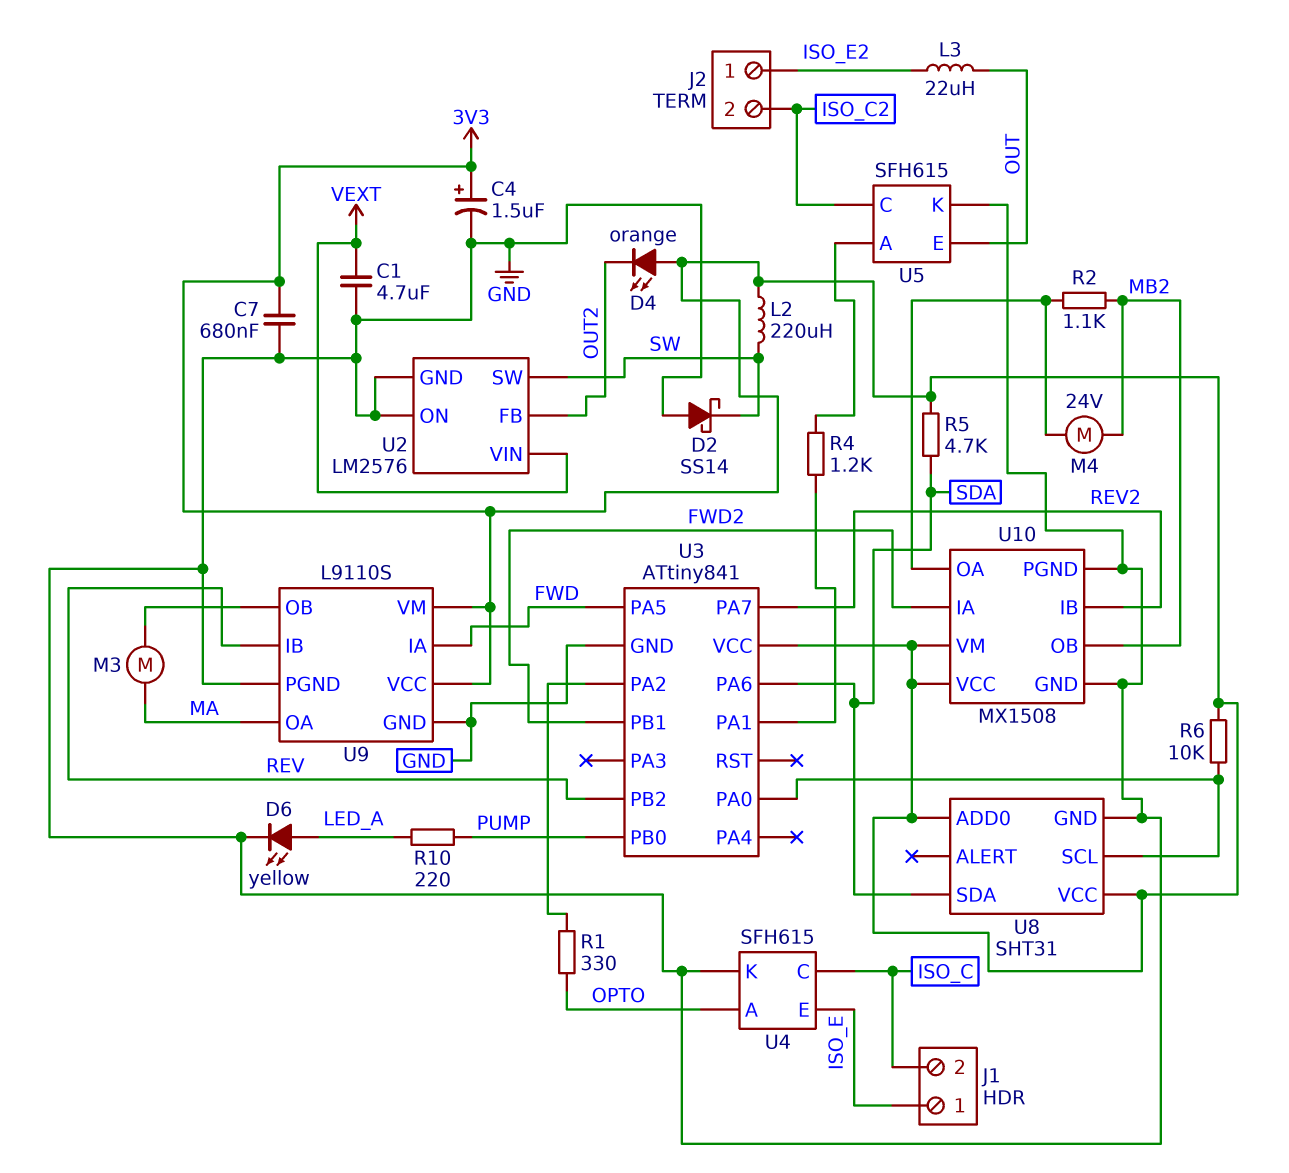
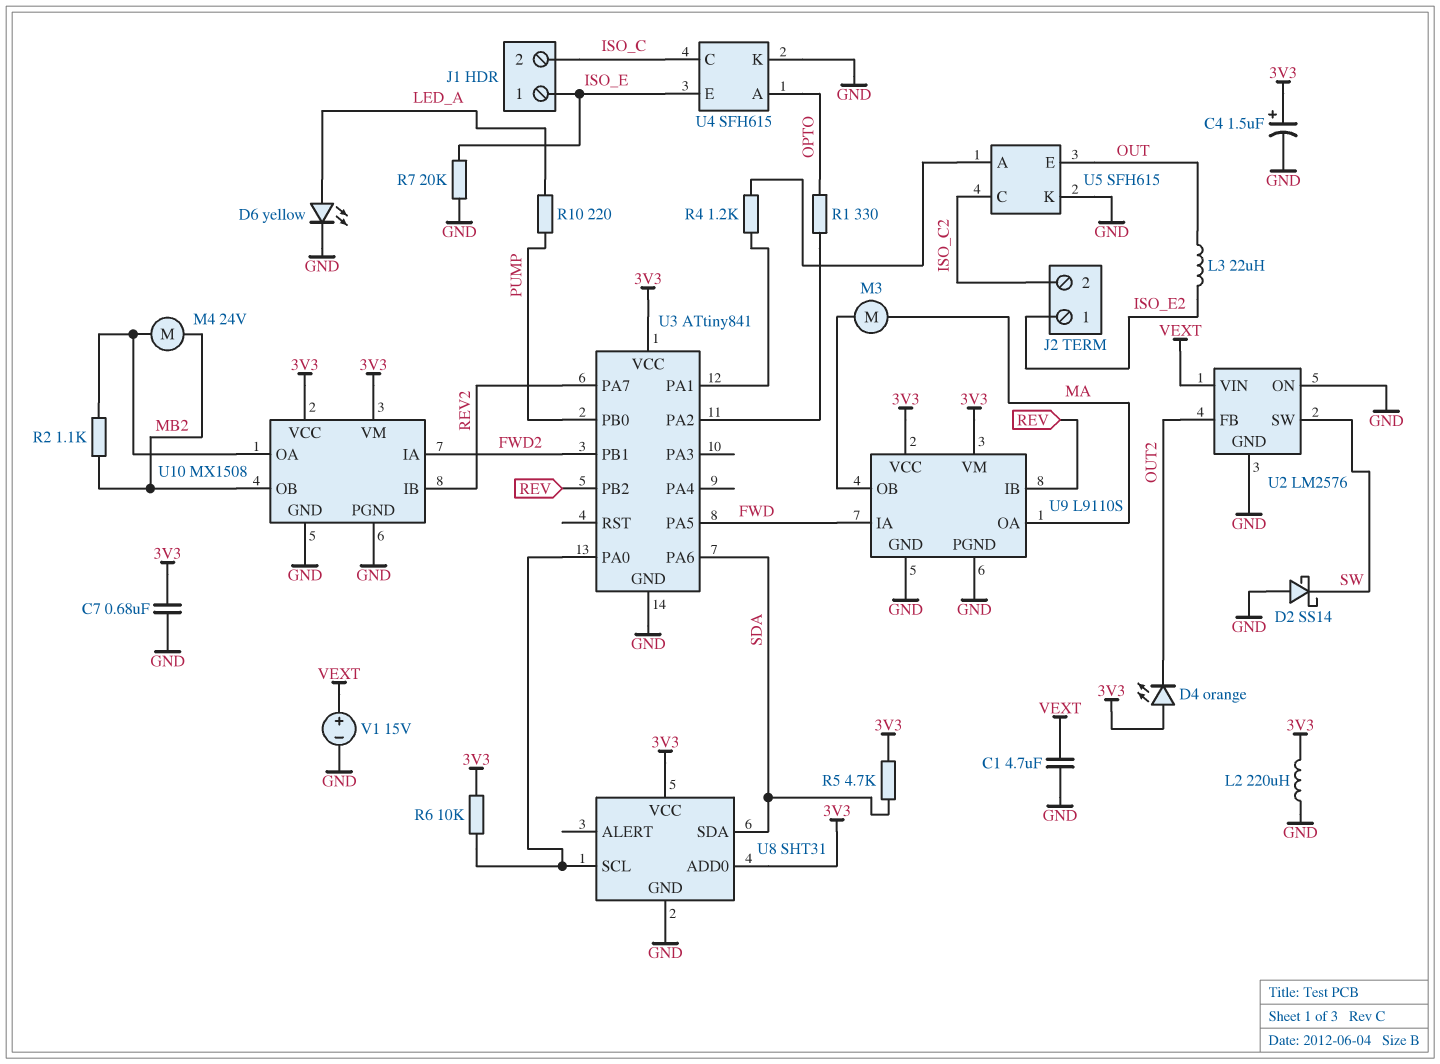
L2: 220uH (3V3, SW) -> 220uH (3V3, GND)
R7: none -> 20k (GND, ISO_E)
V1: none -> 15V (plus VEXT, minus GND)

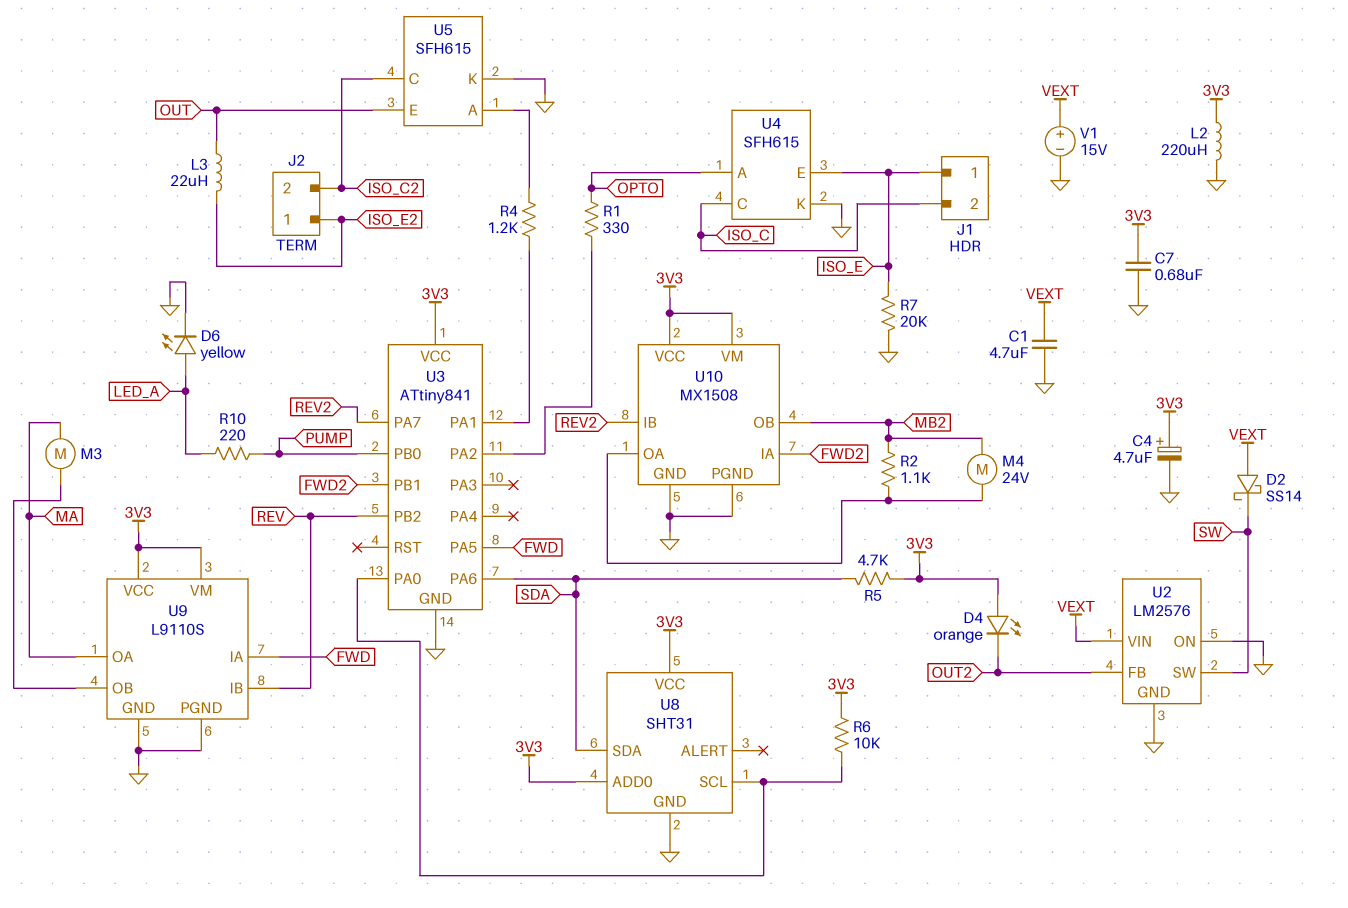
C4: 1.5uF (plus 3V3, minus GND) -> 4.7uF (plus 3V3, minus GND)
D2: schottky SS14 (A GND, K SW) -> schottky SS14 (A VEXT, K SW)

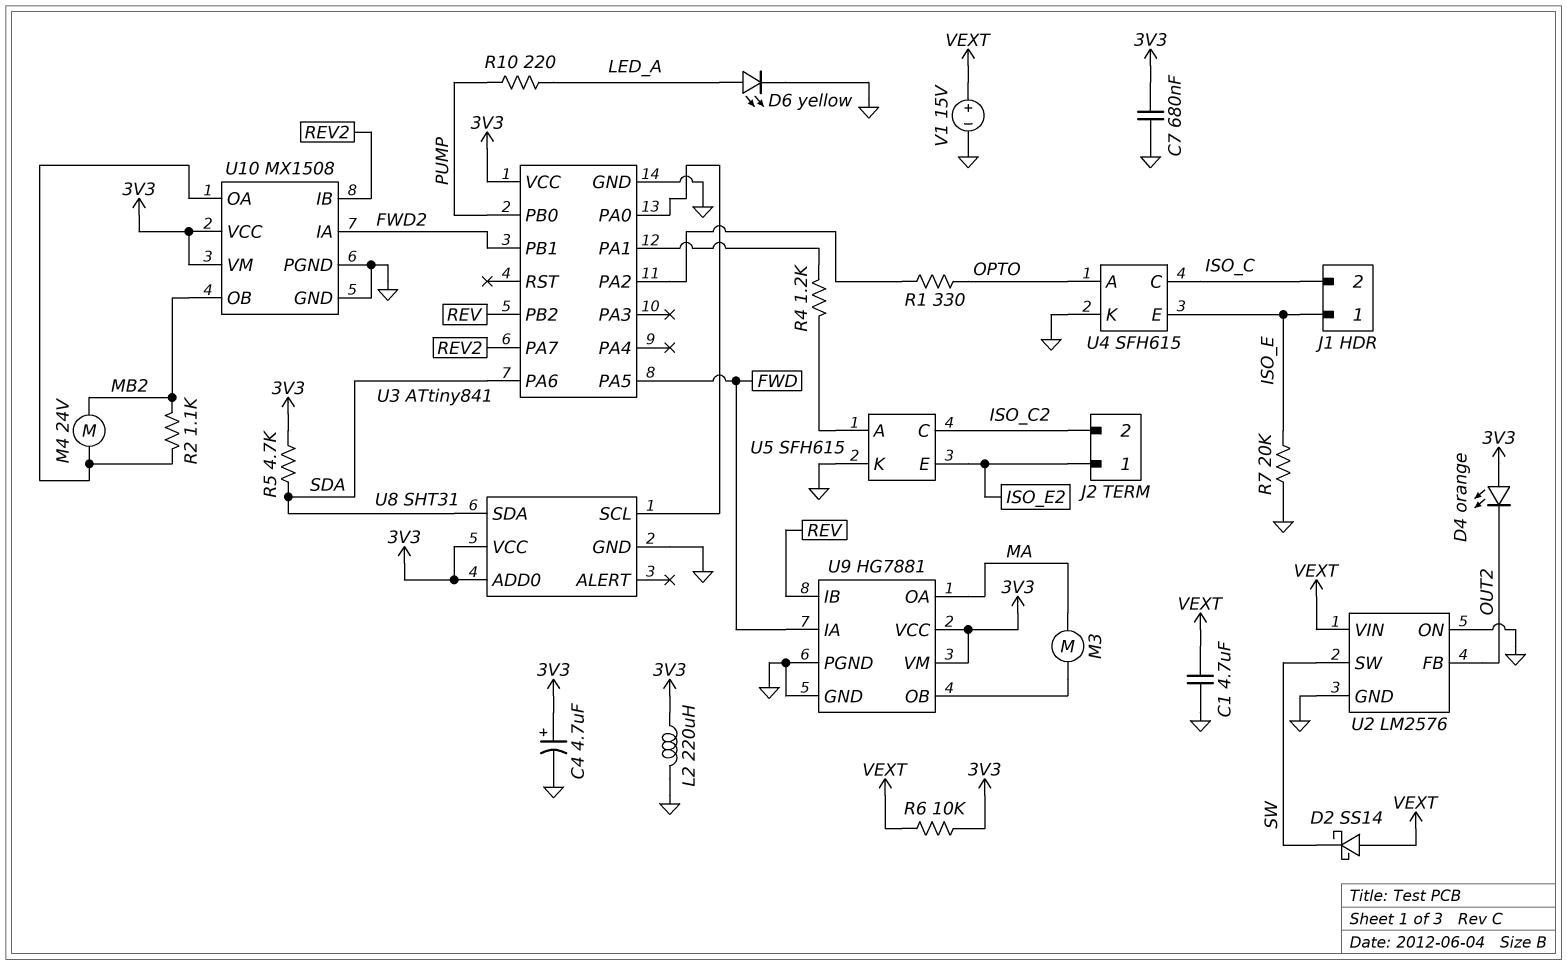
L3: 22uH (ISO_E2, OUT) -> none
R6: 10k (3V3, U3/PA0) -> 10k (3V3, VEXT)
U5 pin E: OUT -> ISO_E2
U9: L9110S -> HG7881

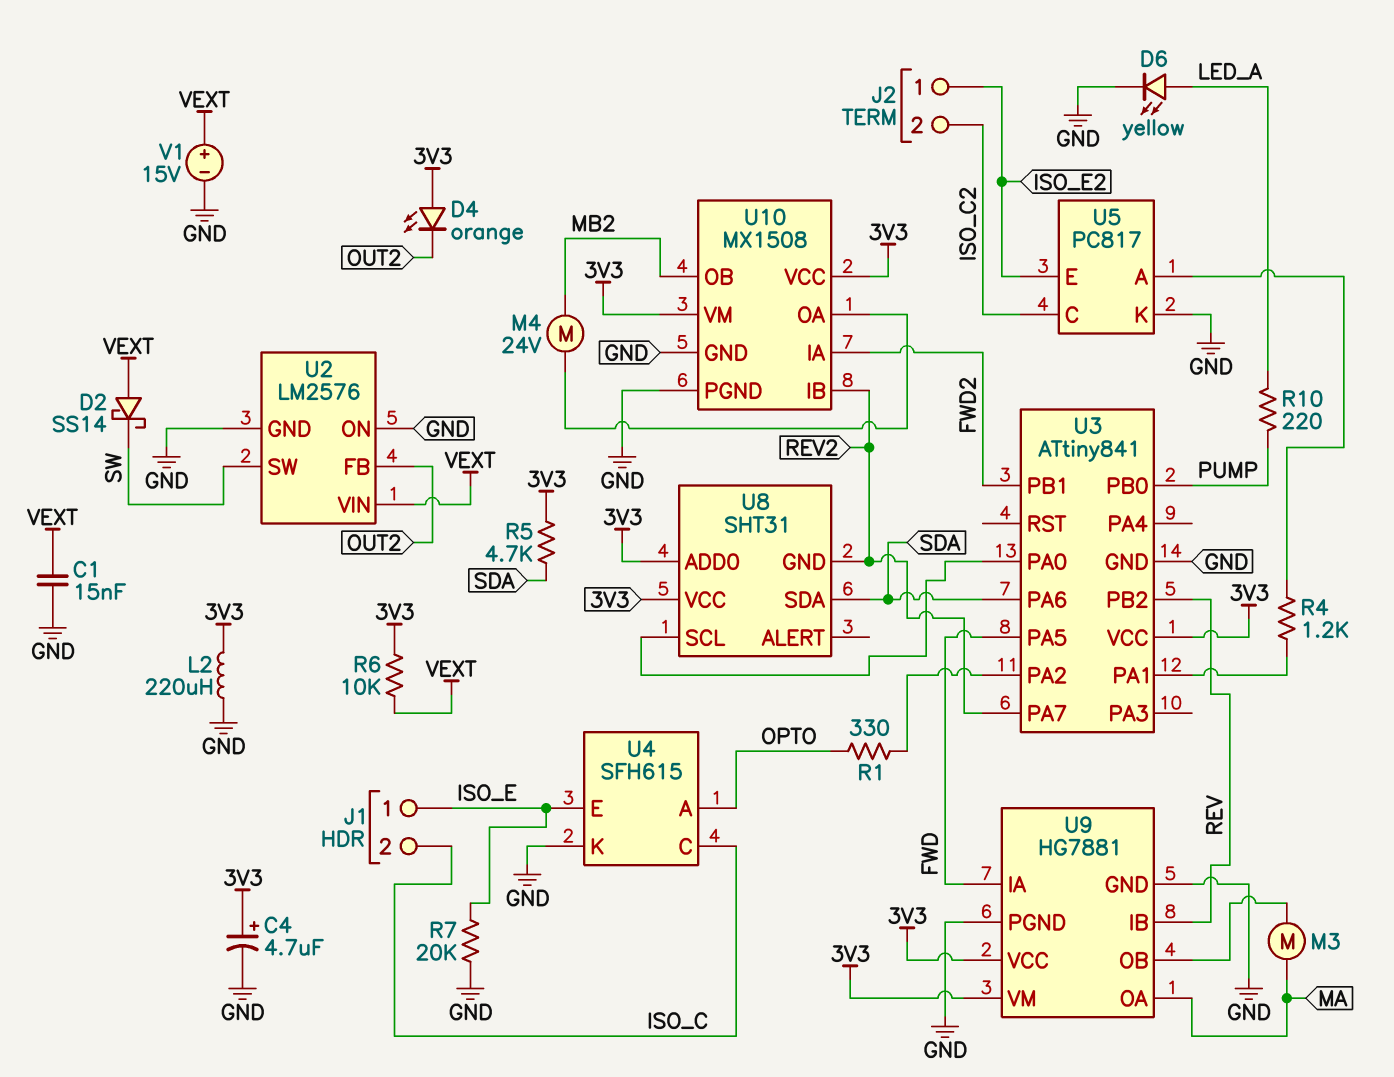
C1: 4.7uF (GND, VEXT) -> 15nF (GND, VEXT)
C7: 680nF (3V3, GND) -> none
R2: 1.1k (MB2, U10/OA) -> none
U5: SFH615 -> PC817
U8 pin GND: GND -> REV2

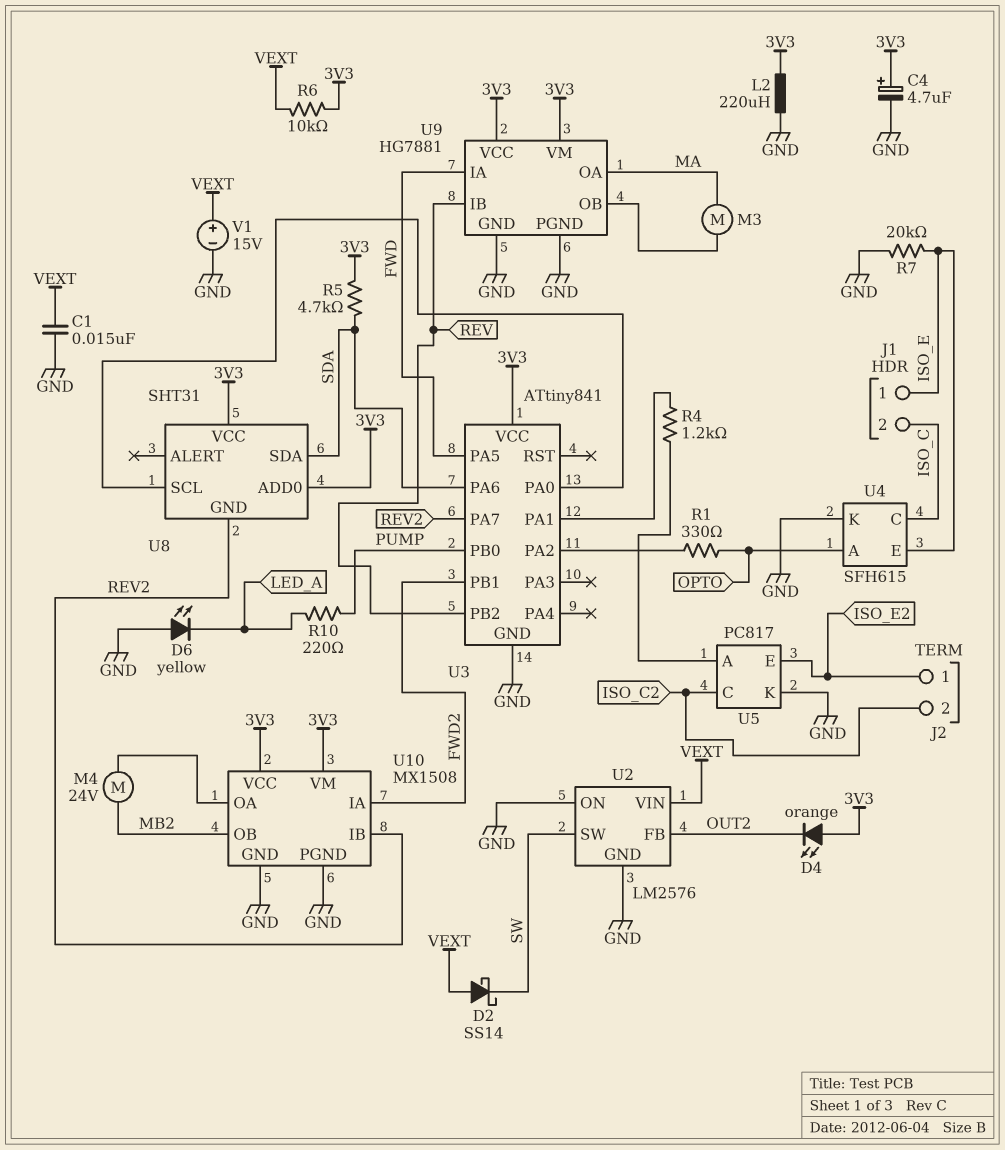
D6: LED yellow (A LED_A, K GND) -> LED yellow (A GND, K LED_A)

